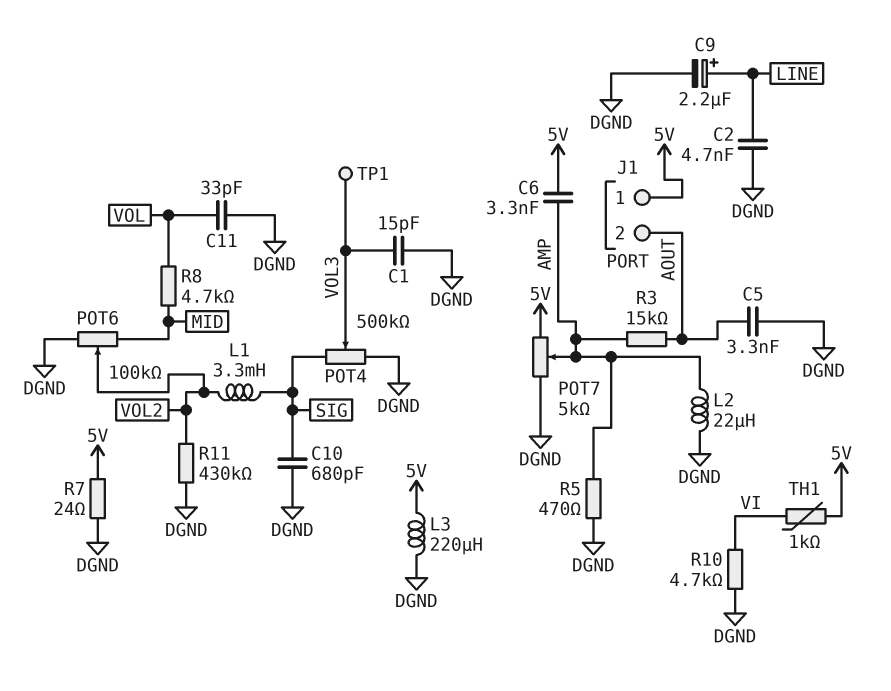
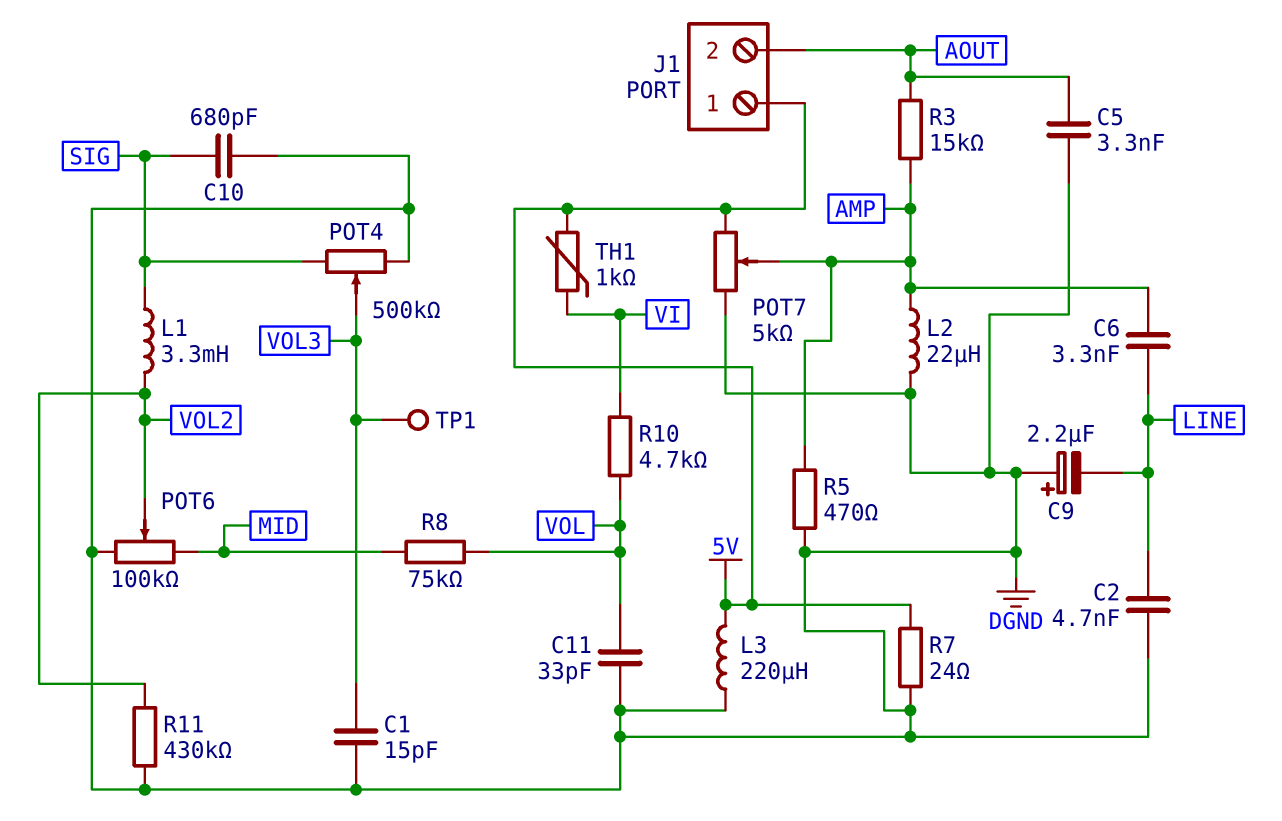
C6: 3.3nF (5V, AMP) -> 3.3nF (AMP, LINE)
C9: 2.2uF (plus LINE, minus DGND) -> 2.2uF (plus DGND, minus LINE)
R8: 4.7k (MID, VOL) -> 75k (MID, VOL)
R10: 4.7k (DGND, VI) -> 4.7k (VI, VOL)

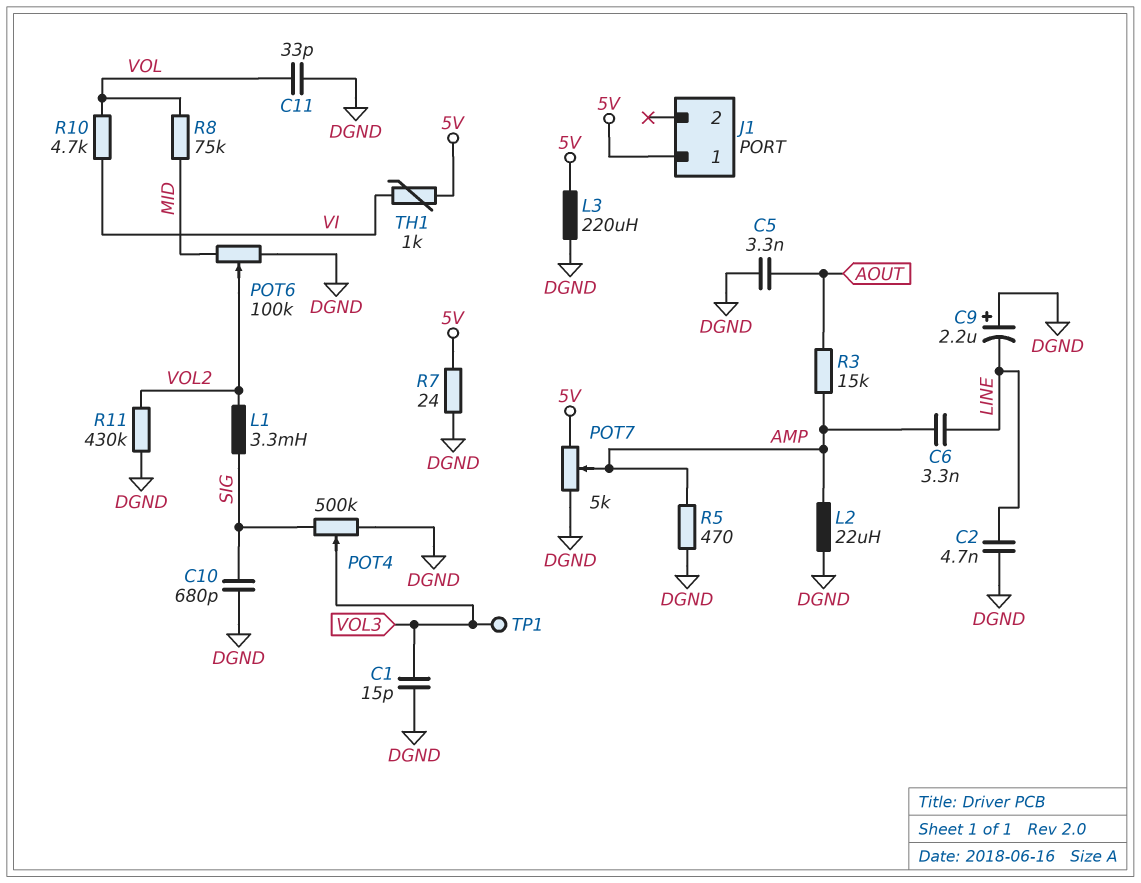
J1 pin 2: AOUT -> none

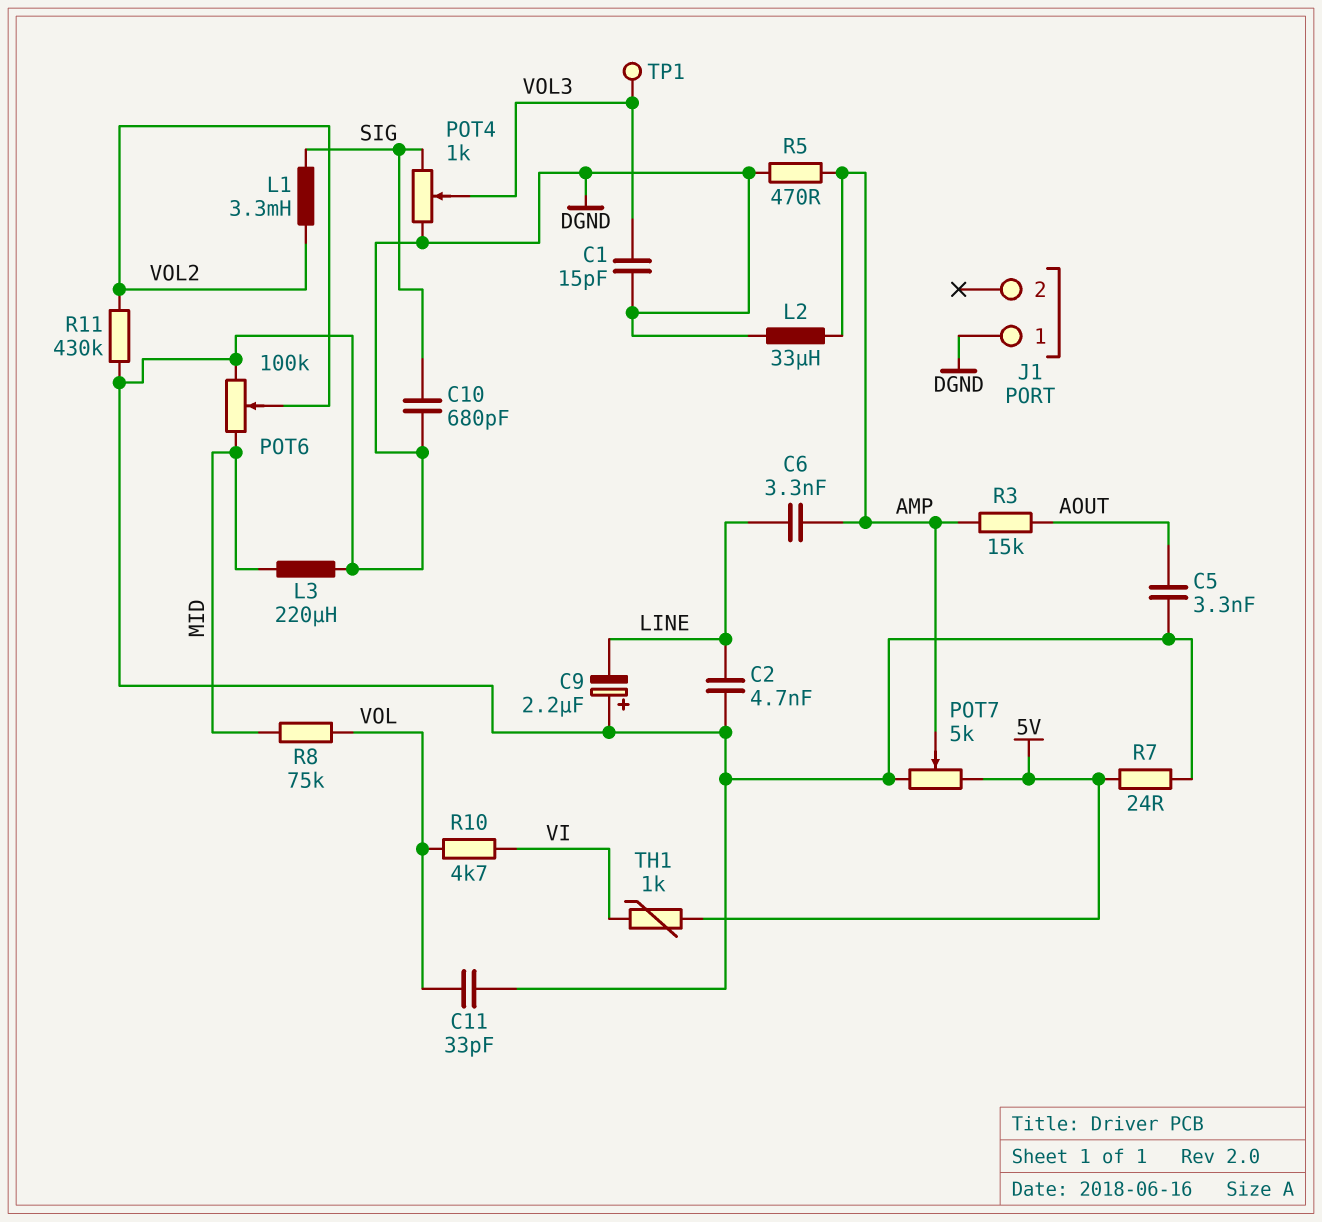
J1 pin 1: 5V -> DGND
L2: 22uH (AMP, DGND) -> 33uH (AMP, DGND)
L3: 220uH (5V, DGND) -> 220uH (DGND, MID)
POT4: 500k (DGND, SIG, wiper VOL3) -> 1k (DGND, SIG, wiper VOL3)

